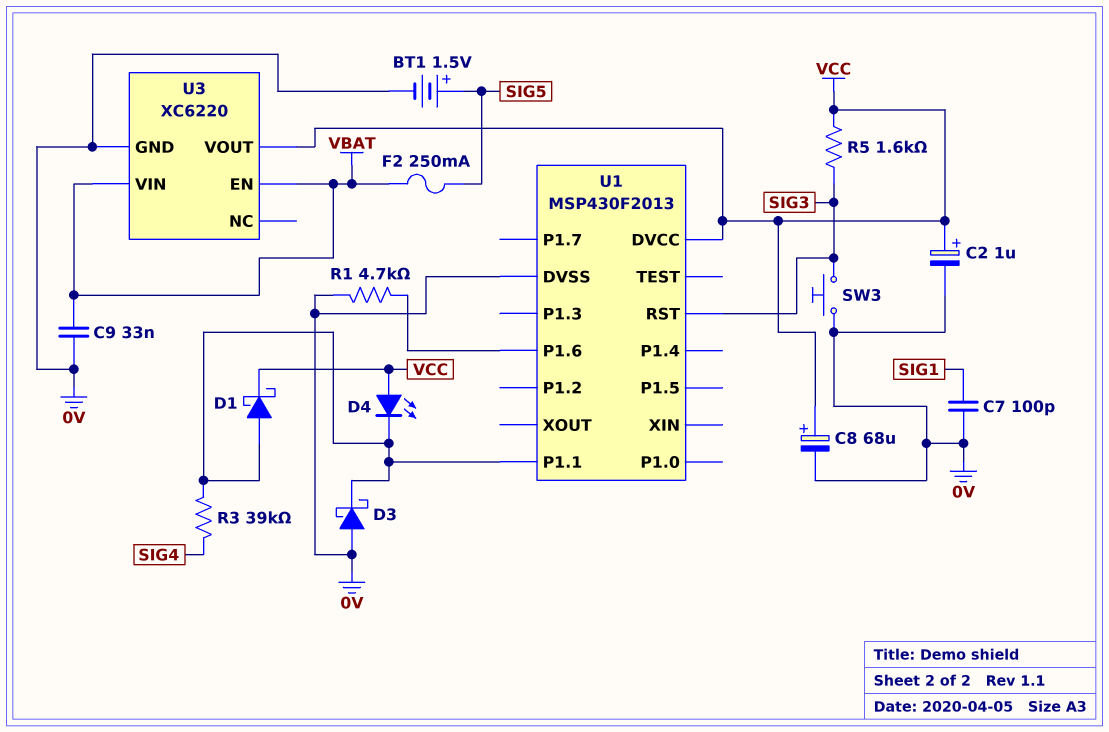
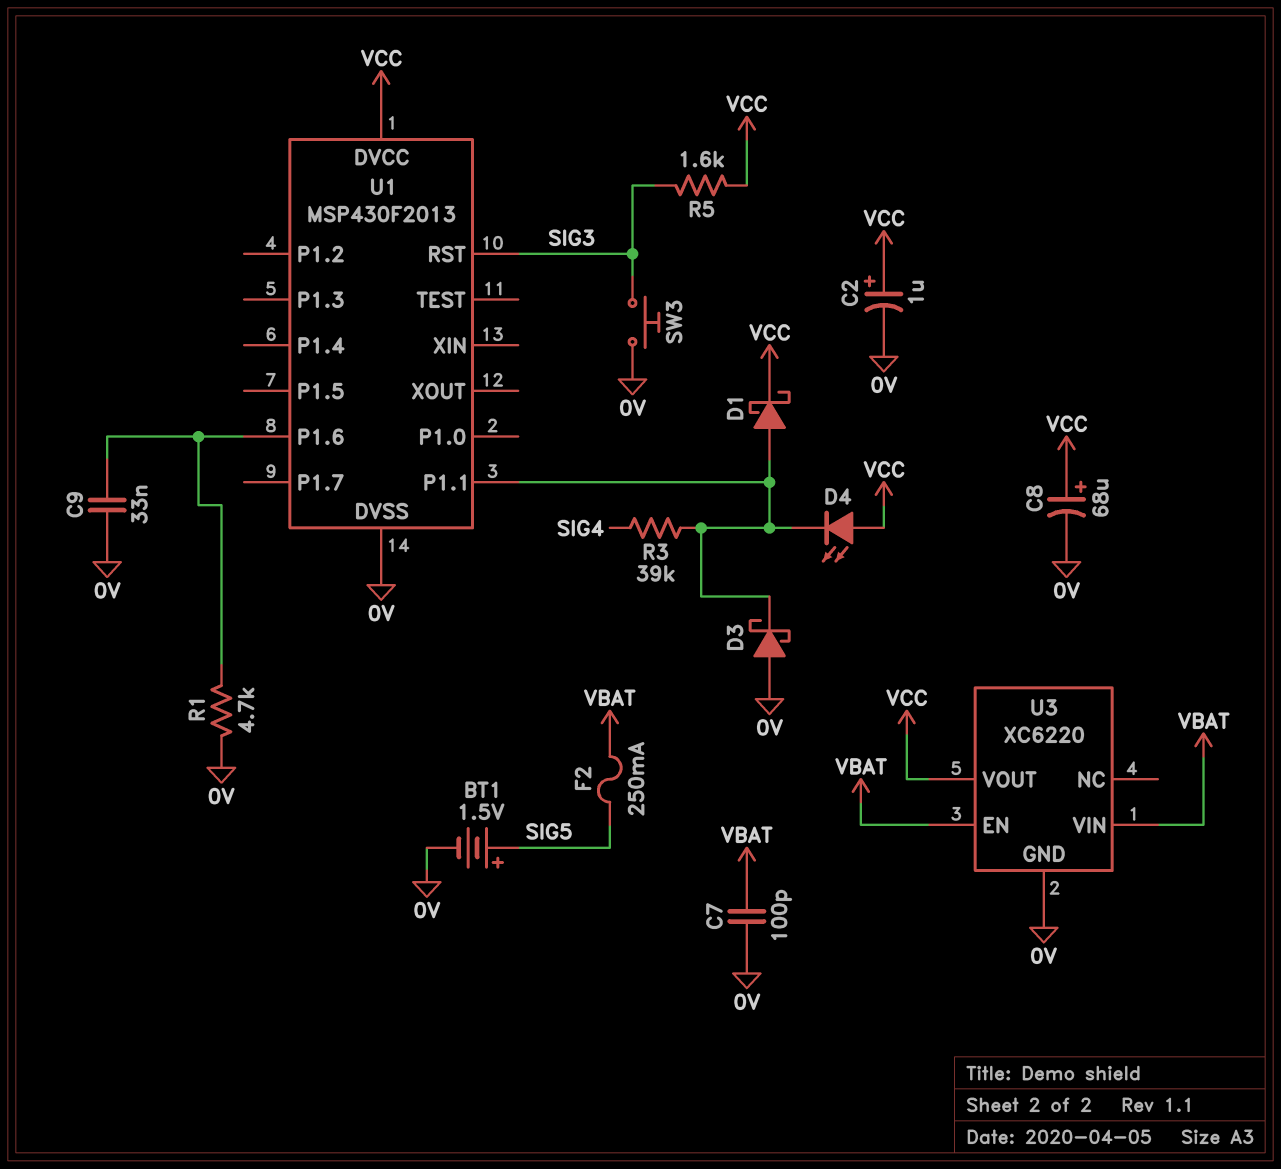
C7: 100pF (0V, SIG1) -> 100pF (0V, VBAT)
C9: 33nF (0V, VBAT) -> 33nF (0V, U1/P1.6)

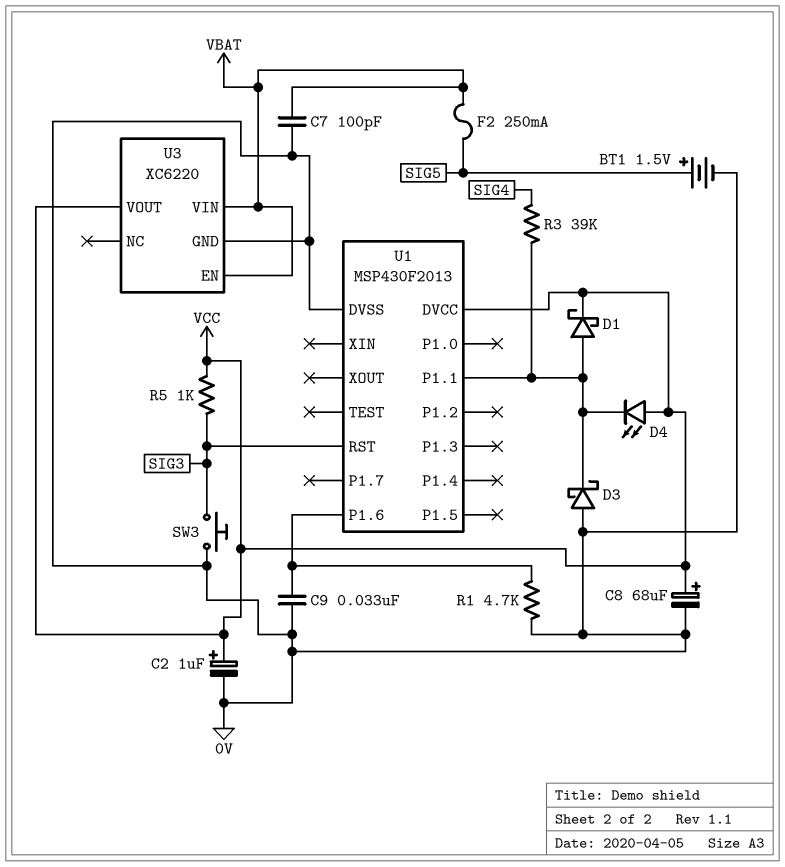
R5: 1.6k (SIG3, VCC) -> 1k (SIG3, VCC)

